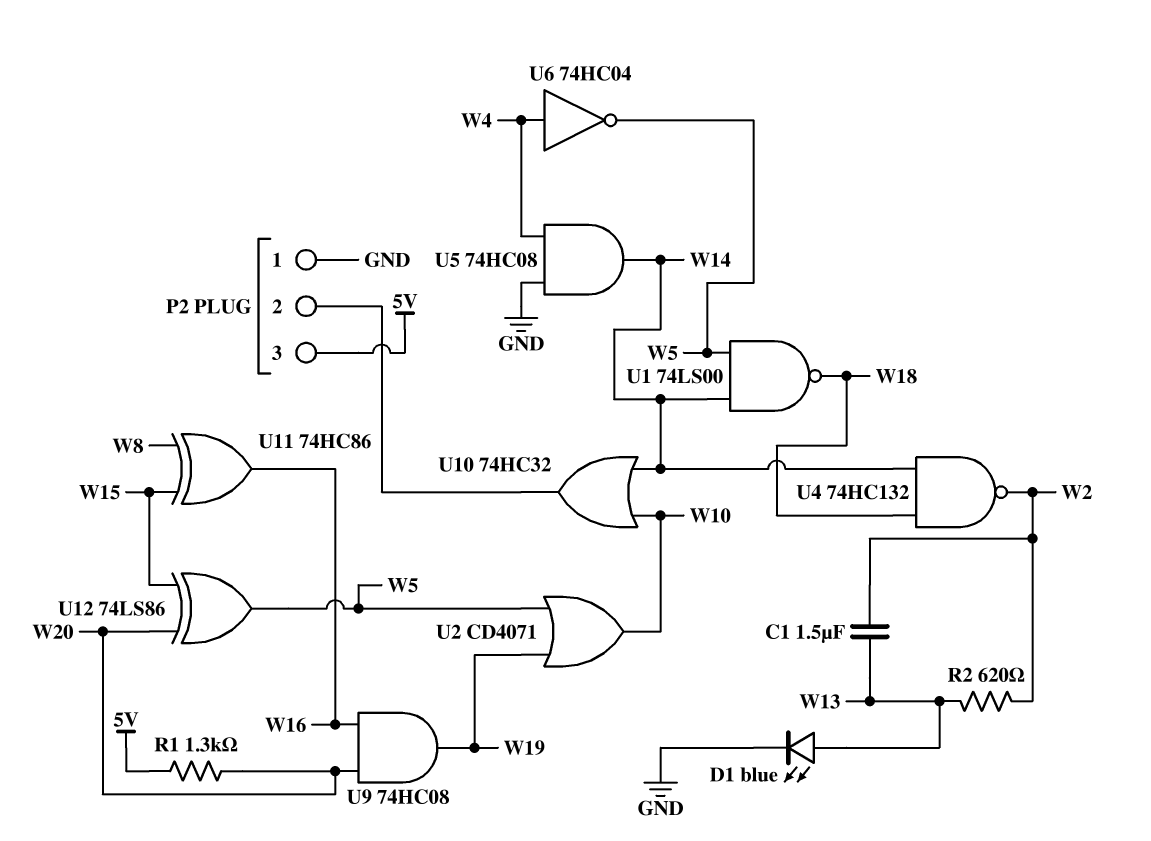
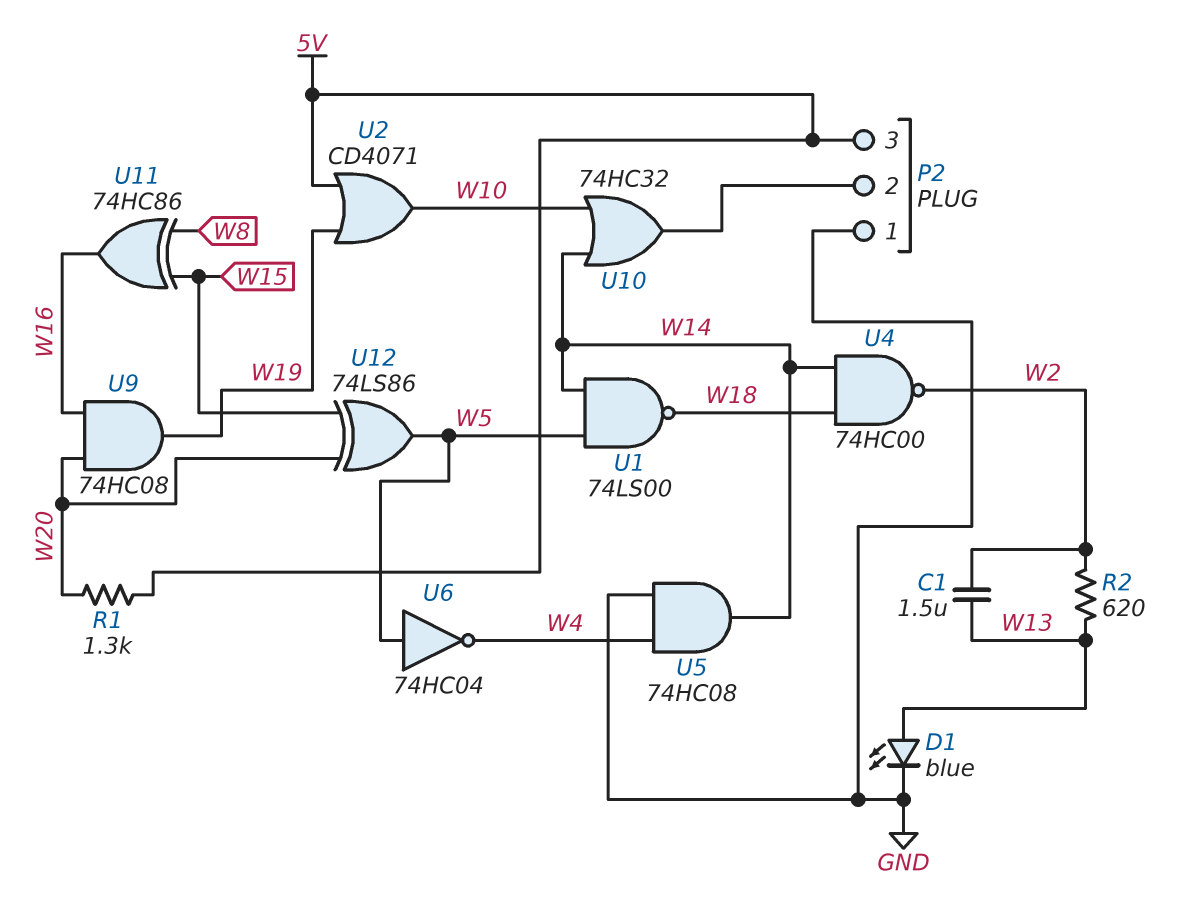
U2: OR CD4071 (in W5, in W19, out W10) -> OR CD4071 (in 5V, in W19, out W10)
U4: NAND 74HC132 (in W14, in W18, out W2) -> NAND 74HC00 (in W14, in W18, out W2)
U6: NOT 74HC04 (in W4, out W5) -> NOT 74HC04 (in W5, out W4)

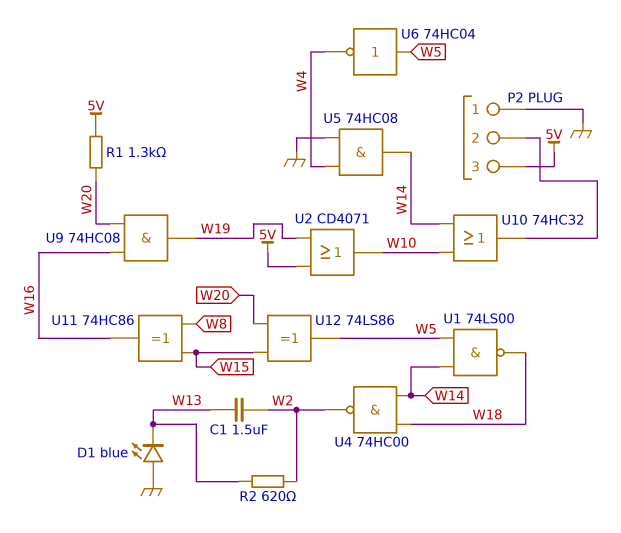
D1: LED blue (A W13, K GND) -> LED blue (A GND, K W13)

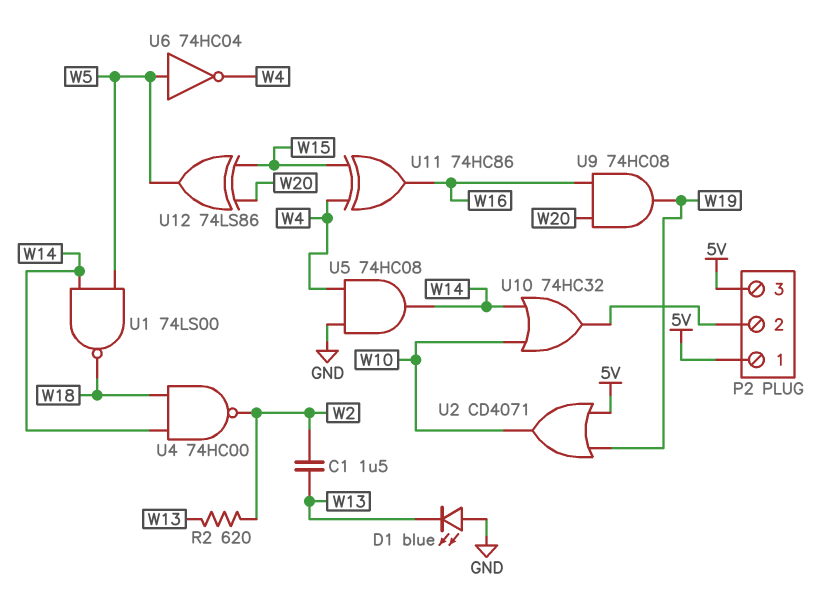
P2 pin 1: GND -> 5V
R1: 1.3k (5V, W20) -> none
U11: XOR 74HC86 (in W8, in W15, out W16) -> XOR 74HC86 (in W4, in W15, out W16)

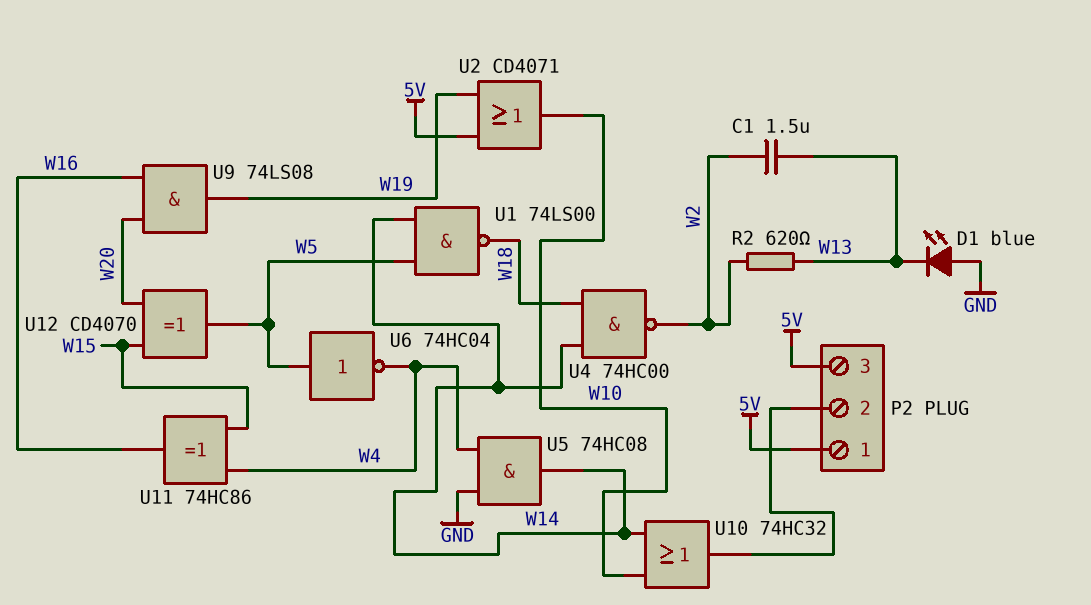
U9: AND 74HC08 (in W16, in W20, out W19) -> AND 74LS08 (in W16, in W20, out W19)
U12: XOR 74LS86 (in W15, in W20, out W5) -> XOR CD4070 (in W15, in W20, out W5)

